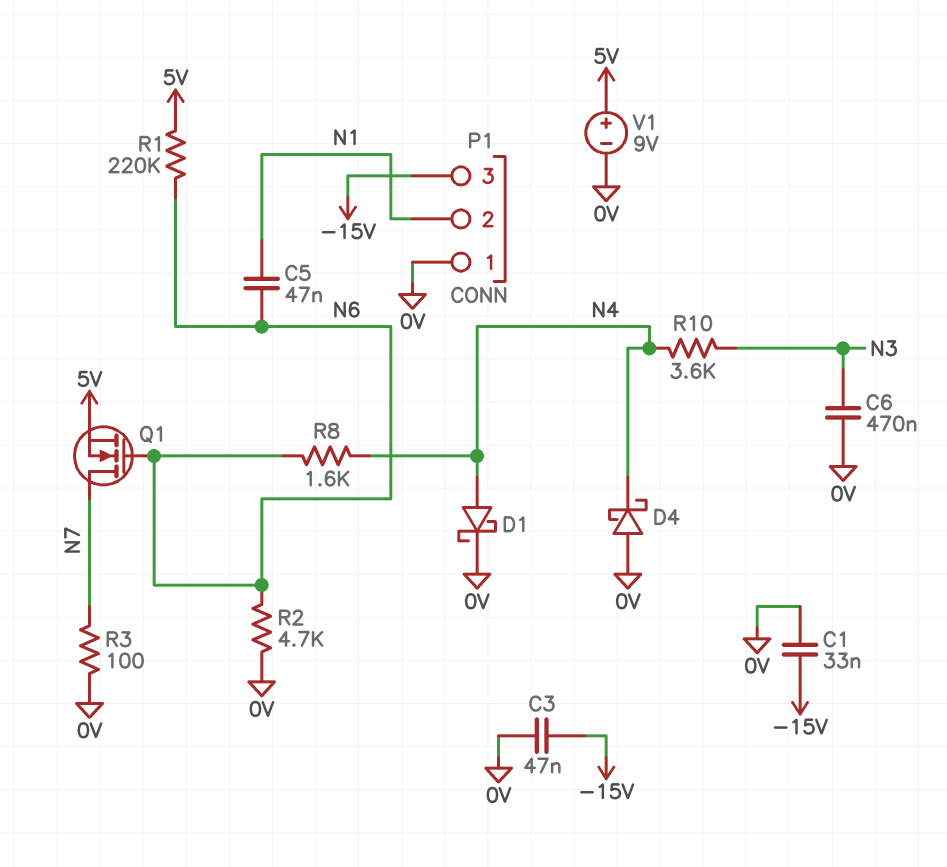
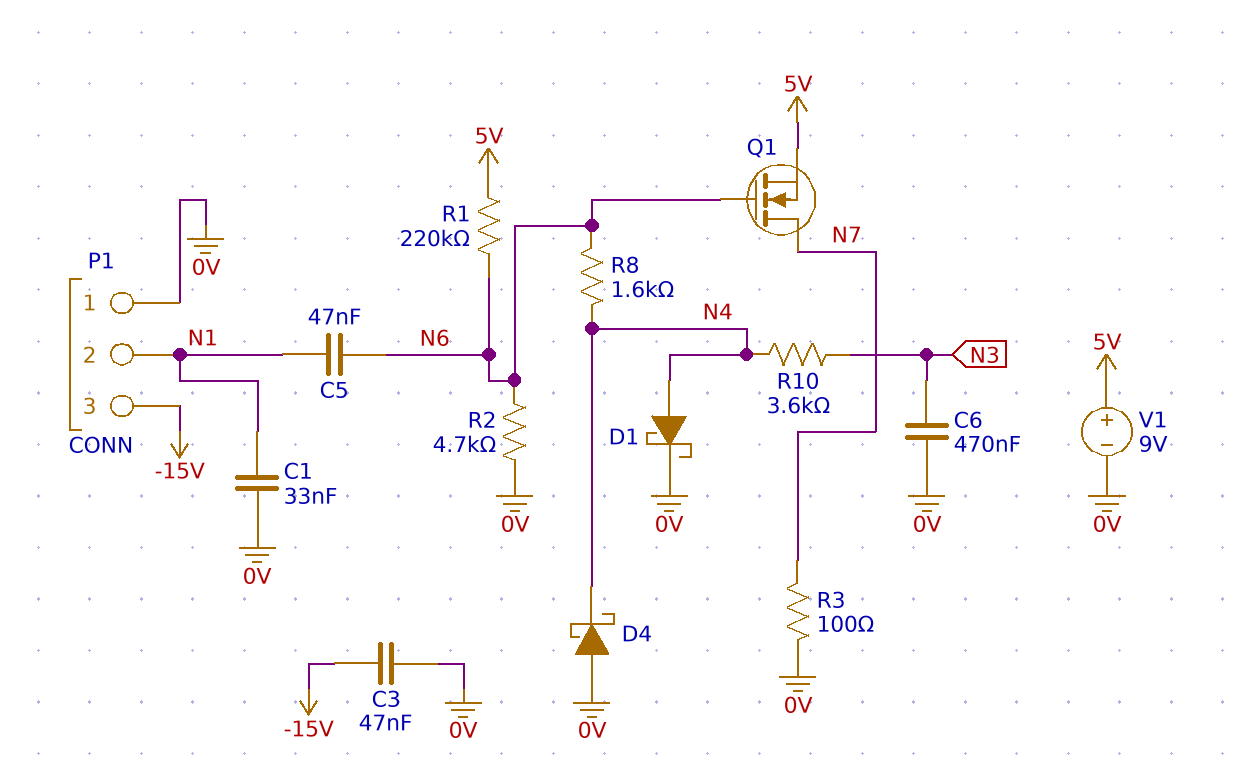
C1: 33nF (-15V, 0V) -> 33nF (0V, N1)

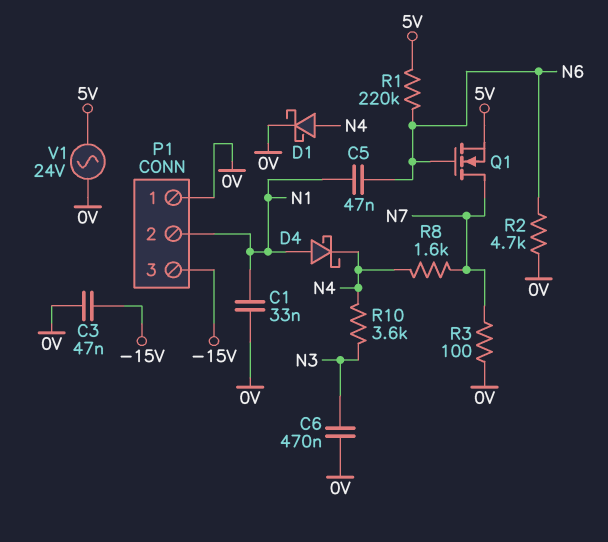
D4: schottky (A 0V, K N4) -> schottky (A N1, K N4)
R8: 1.6k (N4, N6) -> 1.6k (N4, N7)
V1: 9V (plus 5V, minus 0V) -> AC 24V (0V, 5V)

